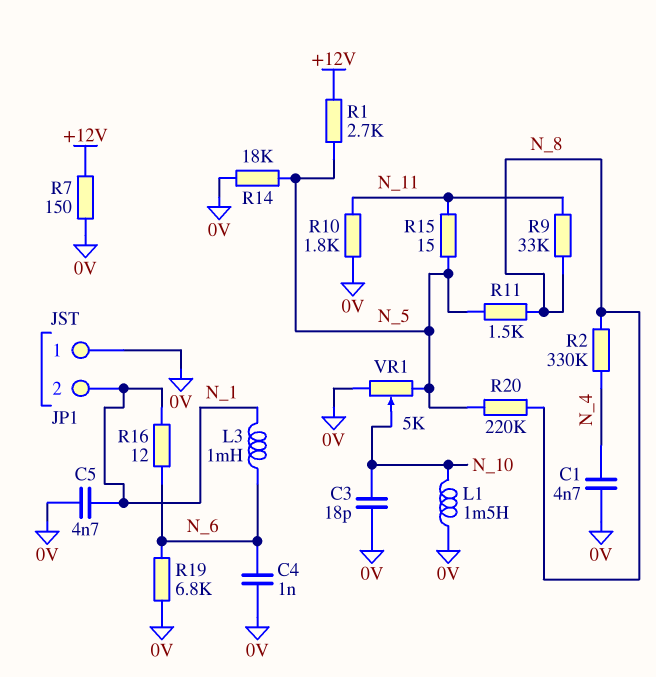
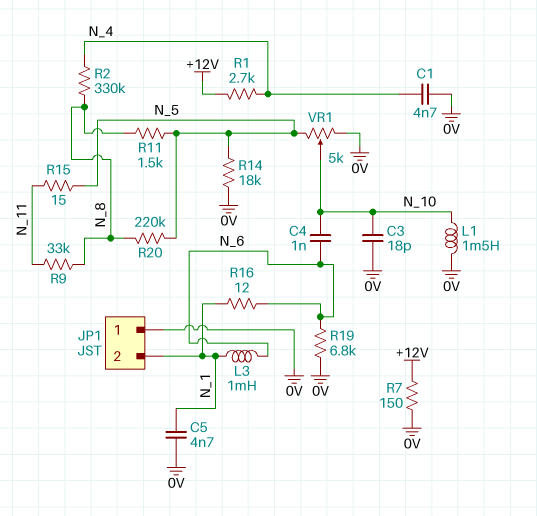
C4: 1nF (0V, N_6) -> 1nF (N_6, N_10)
R1: 2.7k (+12V, N_5) -> 2.7k (+12V, N_4)
R10: 1.8k (0V, N_11) -> none

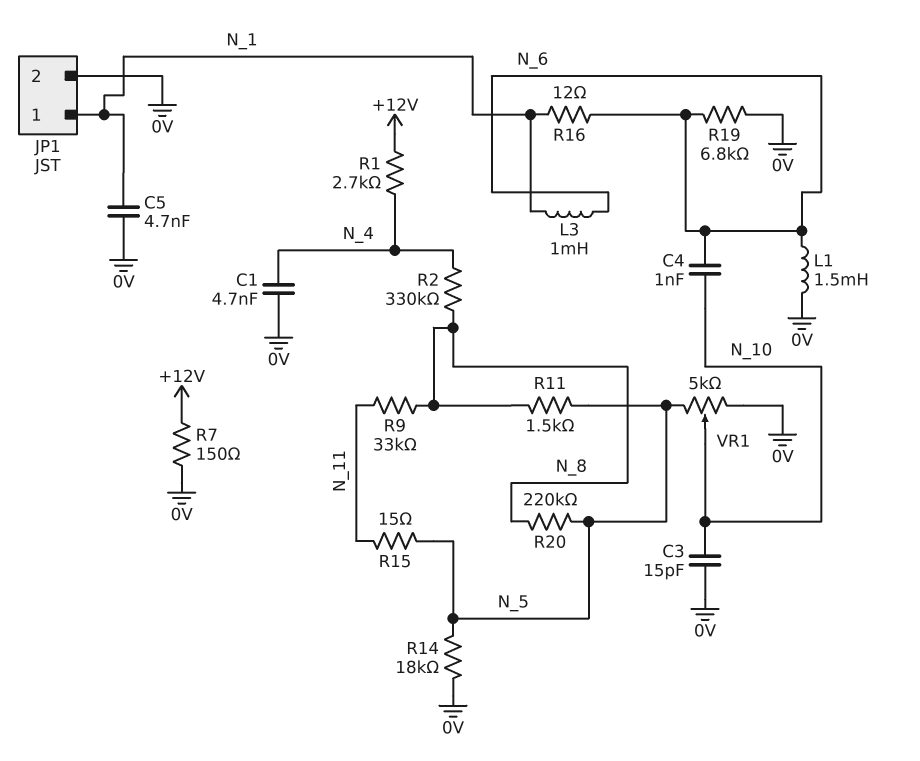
C3: 18pF (0V, N_10) -> 15pF (0V, N_10)
JP1 pin 1: 0V -> N_1
JP1 pin 2: N_1 -> 0V
L1: 1.5mH (0V, N_10) -> 1.5mH (0V, N_6)

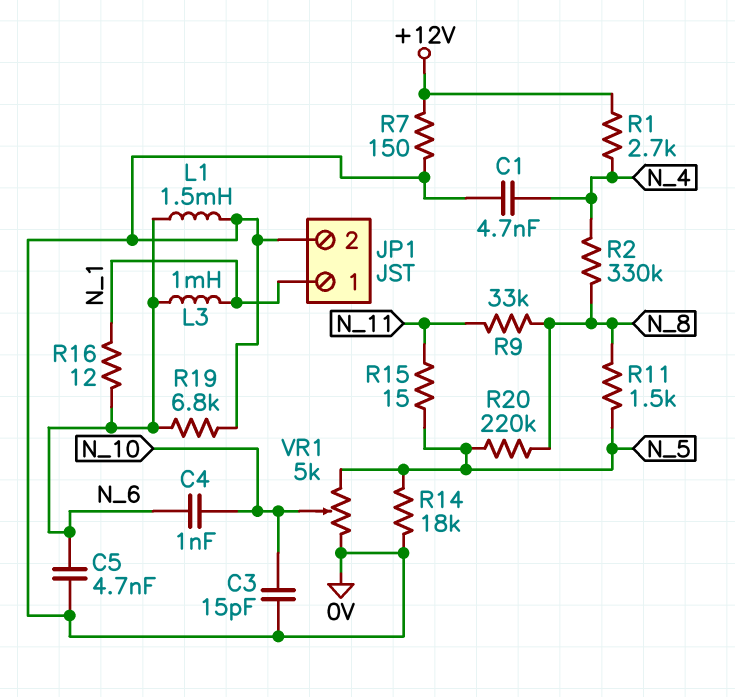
C5: 4.7nF (0V, N_1) -> 4.7nF (0V, N_6)

